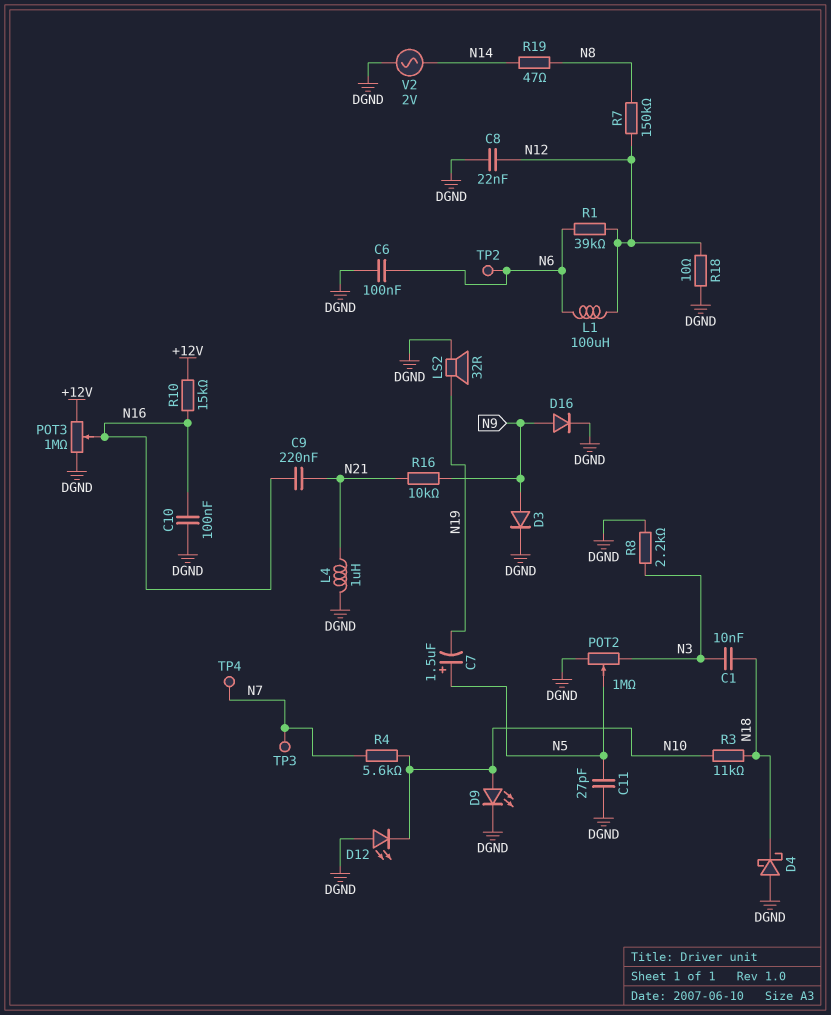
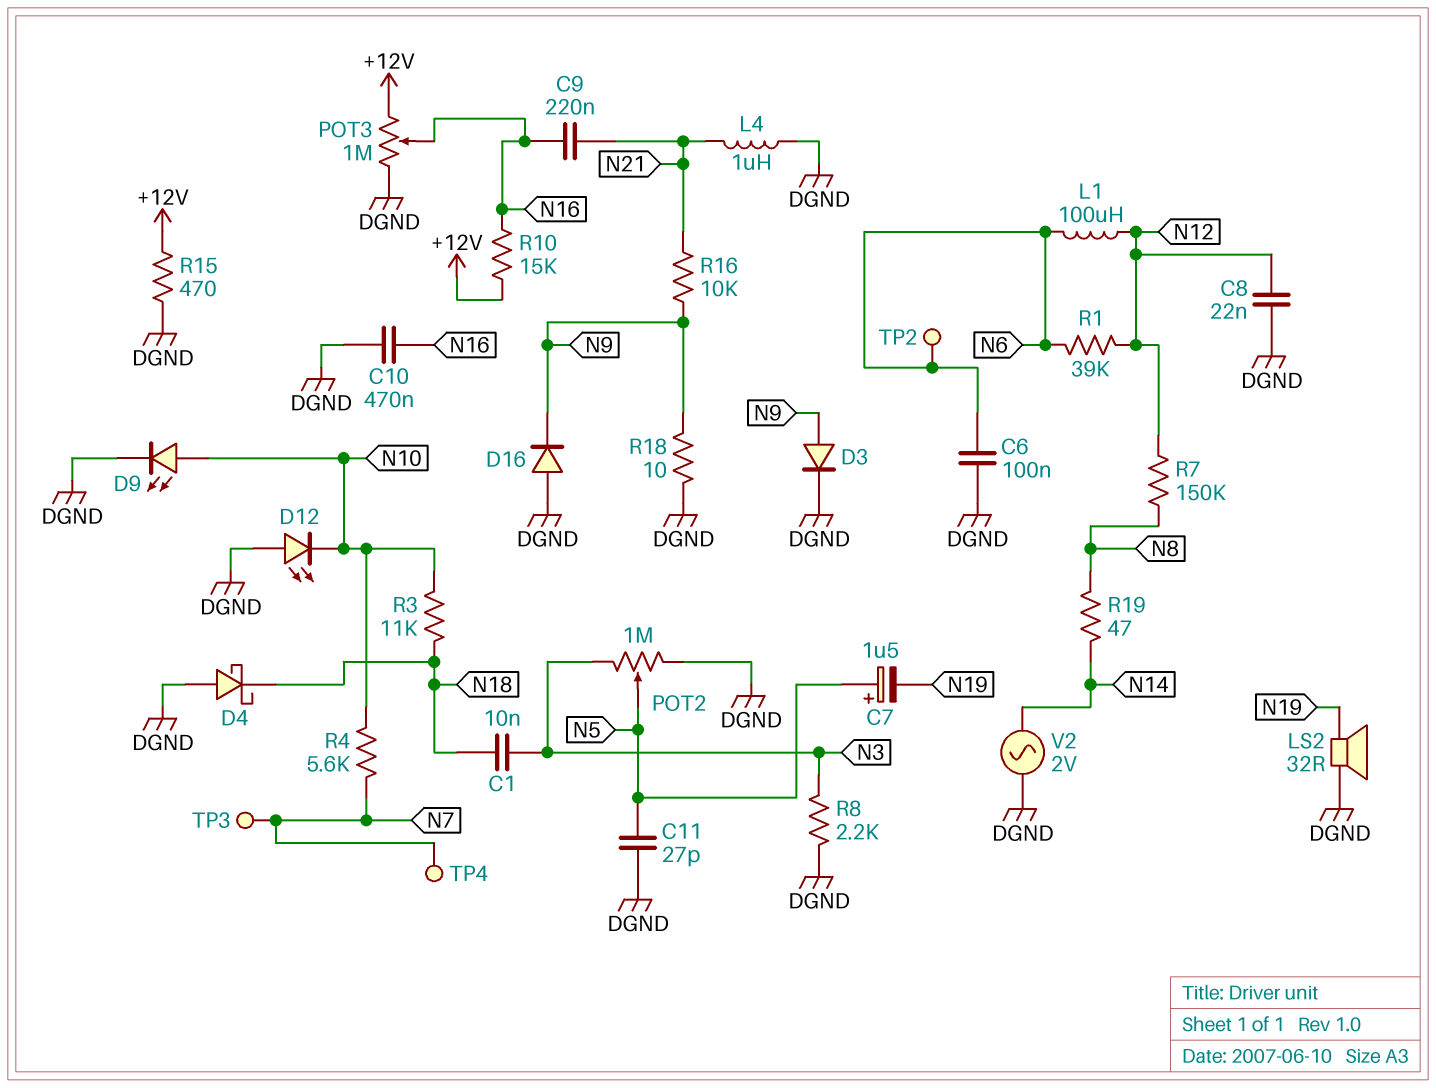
C10: 100nF (DGND, N16) -> 470nF (DGND, N16)
D16: diode (A N9, K DGND) -> diode (A DGND, K N9)
R15: none -> 470 (+12V, DGND)
R18: 10 (DGND, N12) -> 10 (DGND, N9)

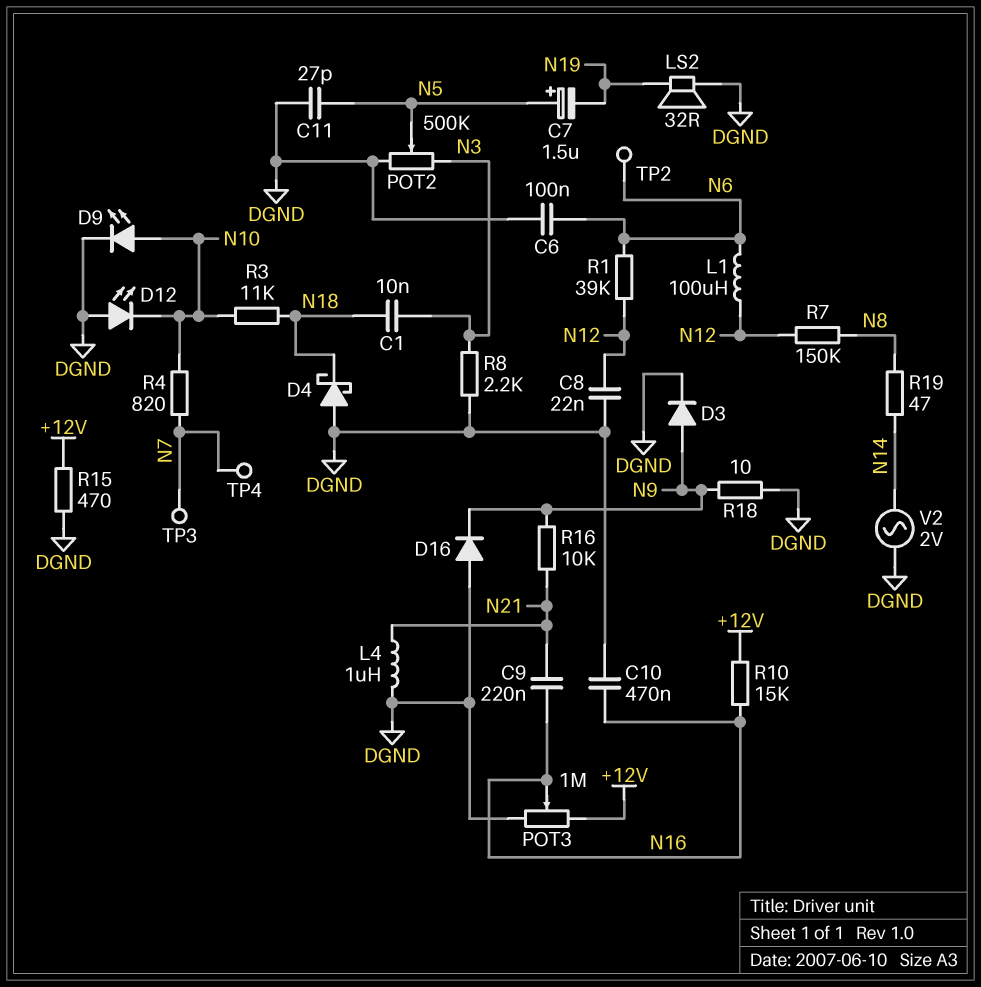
POT2: 1M (DGND, N3, wiper N5) -> 500k (DGND, N3, wiper N5)
R4: 5.6k (N7, N10) -> 820 (N7, N10)

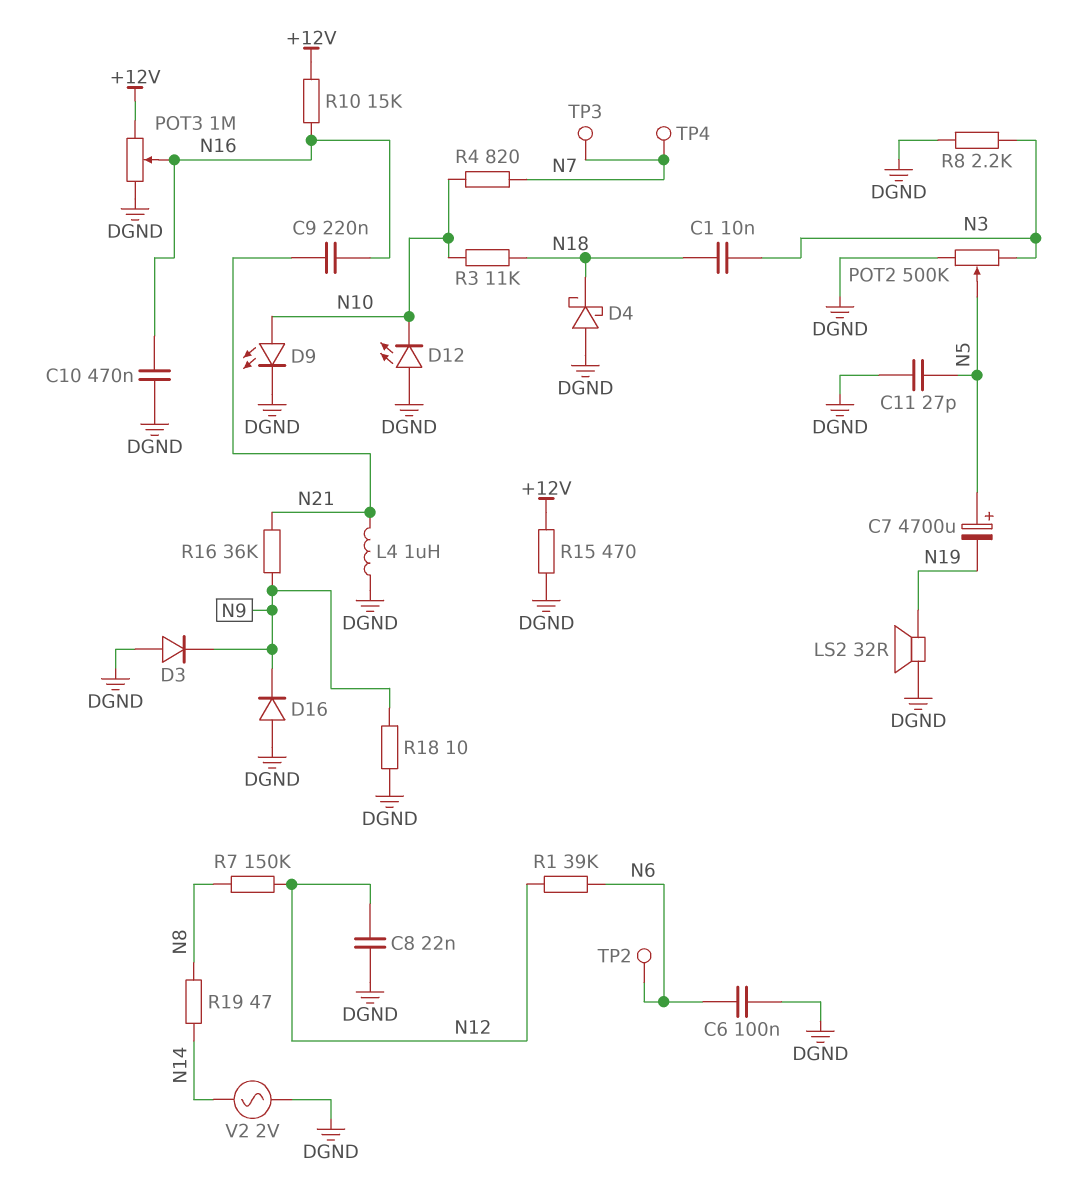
C7: 1.5uF (plus N5, minus N19) -> 4700uF (plus N5, minus N19)
D3: diode (A N9, K DGND) -> diode (A DGND, K N9)
L1: 100uH (N6, N12) -> none
R16: 10k (N9, N21) -> 36k (N9, N21)

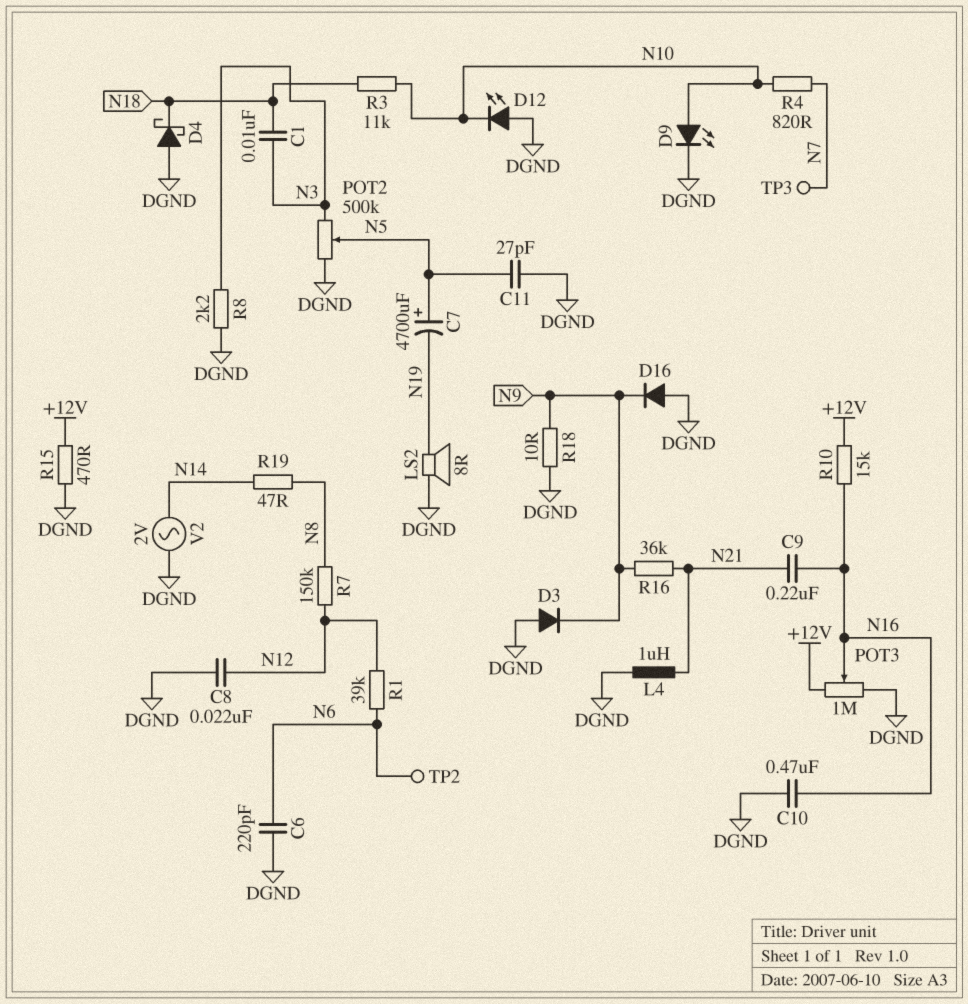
C6: 100nF (DGND, N6) -> 220pF (DGND, N6)
LS2: speaker 32R (DGND, N19) -> speaker 8R (DGND, N19)
TP4: test point (N7) -> none

